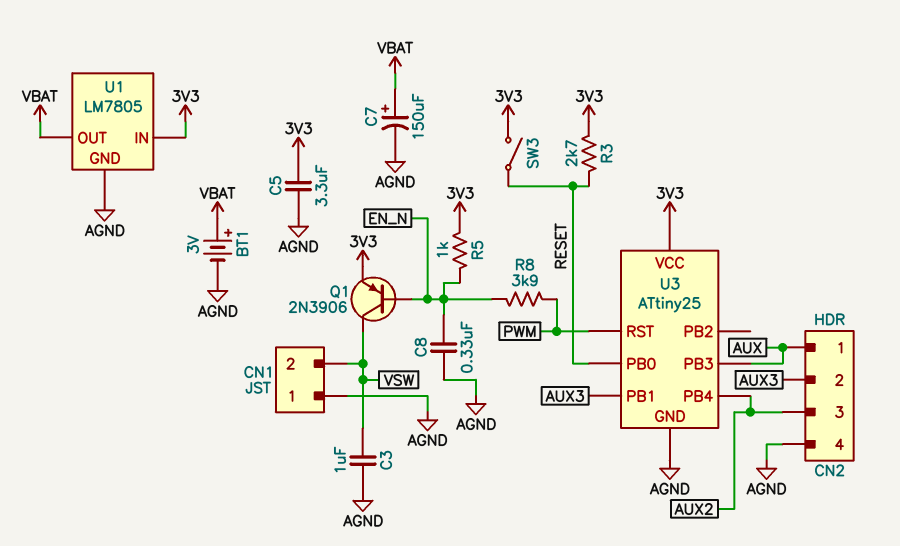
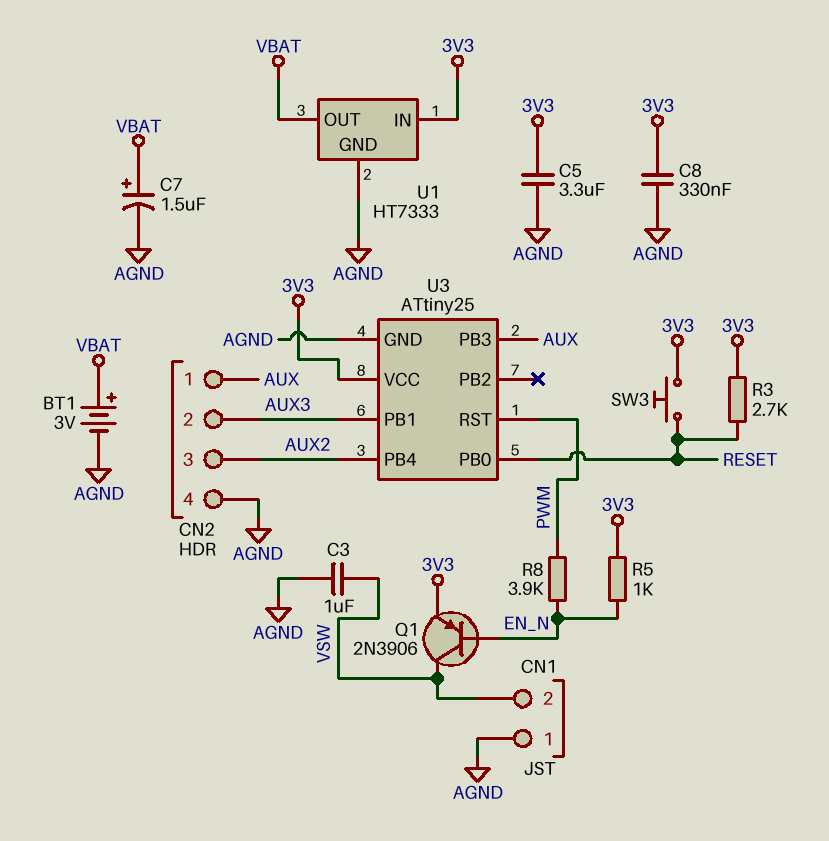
C7: 150uF (plus VBAT, minus AGND) -> 1.5uF (plus VBAT, minus AGND)
C8: 330nF (AGND, EN_N) -> 330nF (3V3, AGND)
SW3: switch (3V3, RESET) -> button (3V3, RESET)
U1: LM7805 -> HT7333

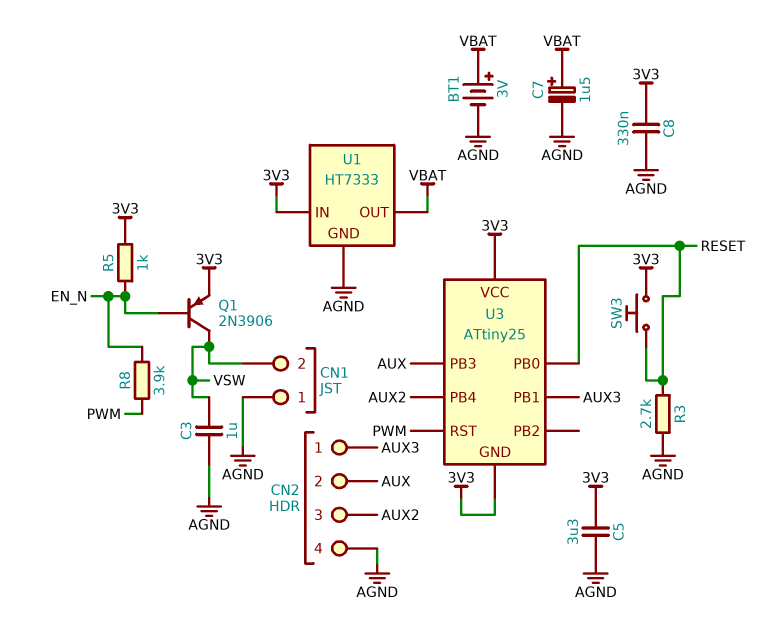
CN2 pin 1: AUX -> AUX3
CN2 pin 2: AUX3 -> AUX
R3: 2.7k (3V3, RESET) -> 2.7k (AGND, RESET)
U3 pin GND: AGND -> 3V3

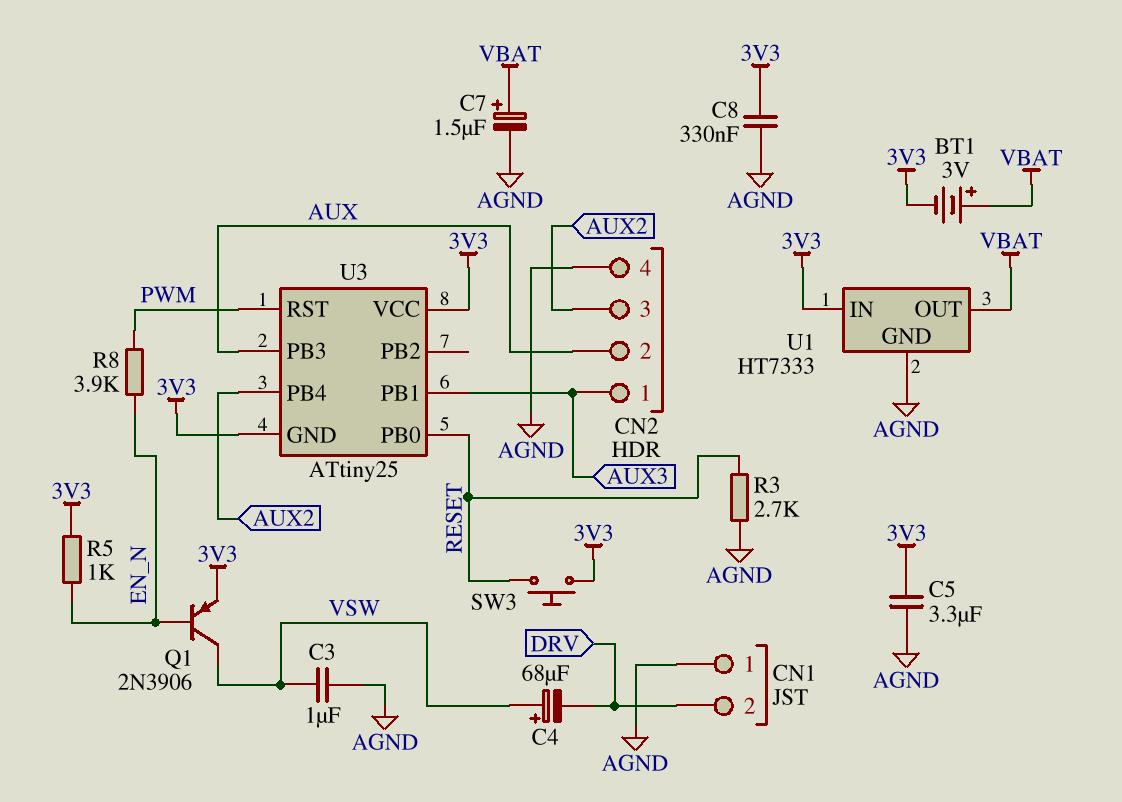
BT1: 3V (plus VBAT, minus AGND) -> 3V (plus VBAT, minus 3V3)
C4: none -> 68uF (plus VSW, minus DRV)
CN1 pin 2: VSW -> DRV

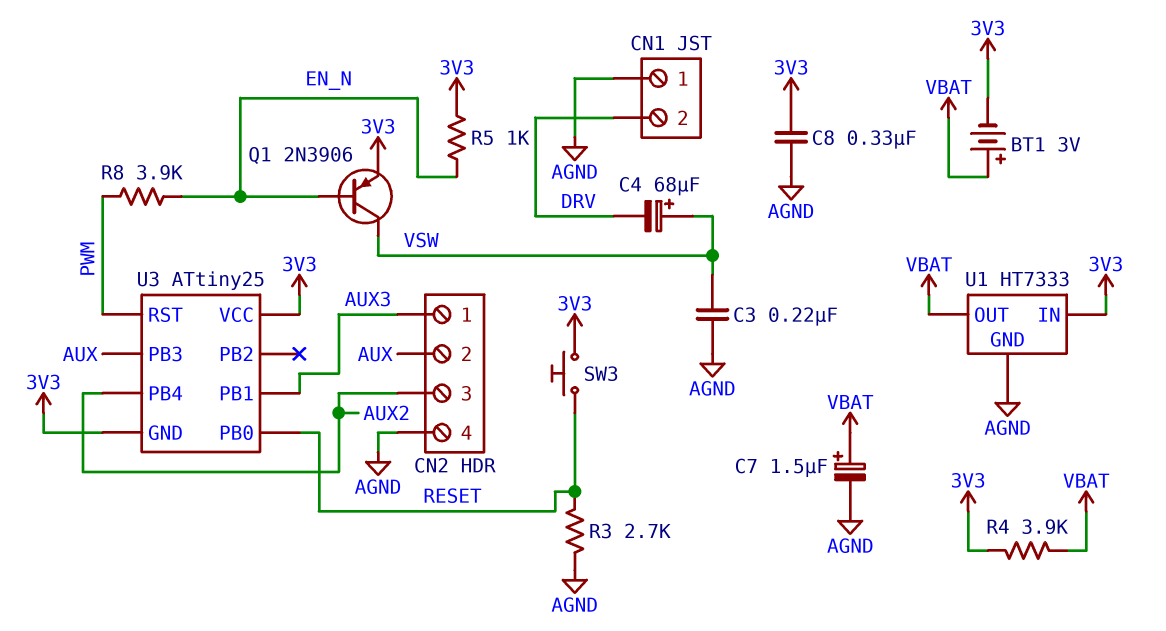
C3: 1uF (AGND, VSW) -> 220nF (AGND, VSW)
C5: 3.3uF (3V3, AGND) -> none
R4: none -> 3.9k (3V3, VBAT)

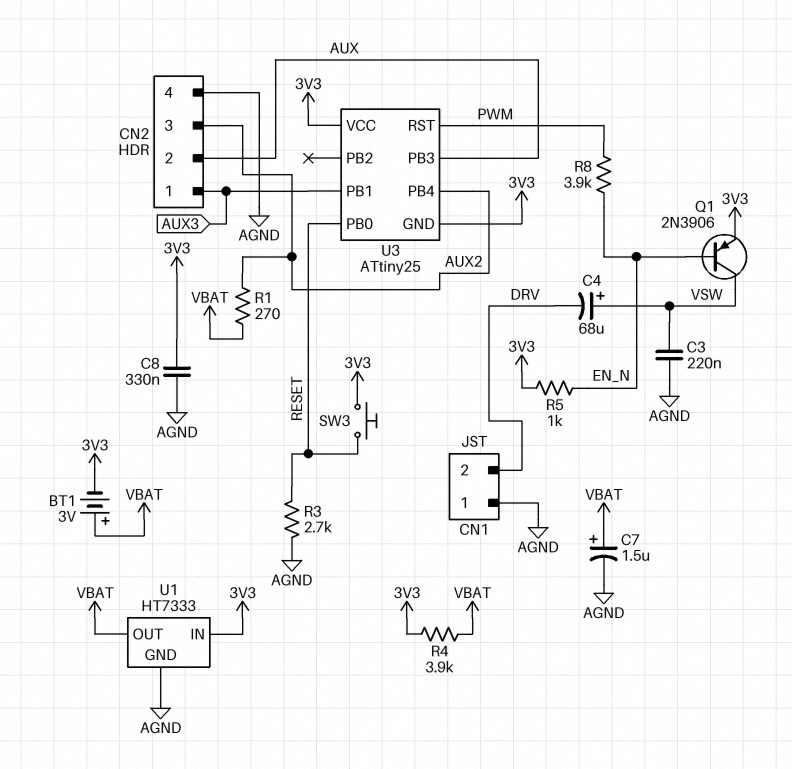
R1: none -> 270 (AUX2, VBAT)

